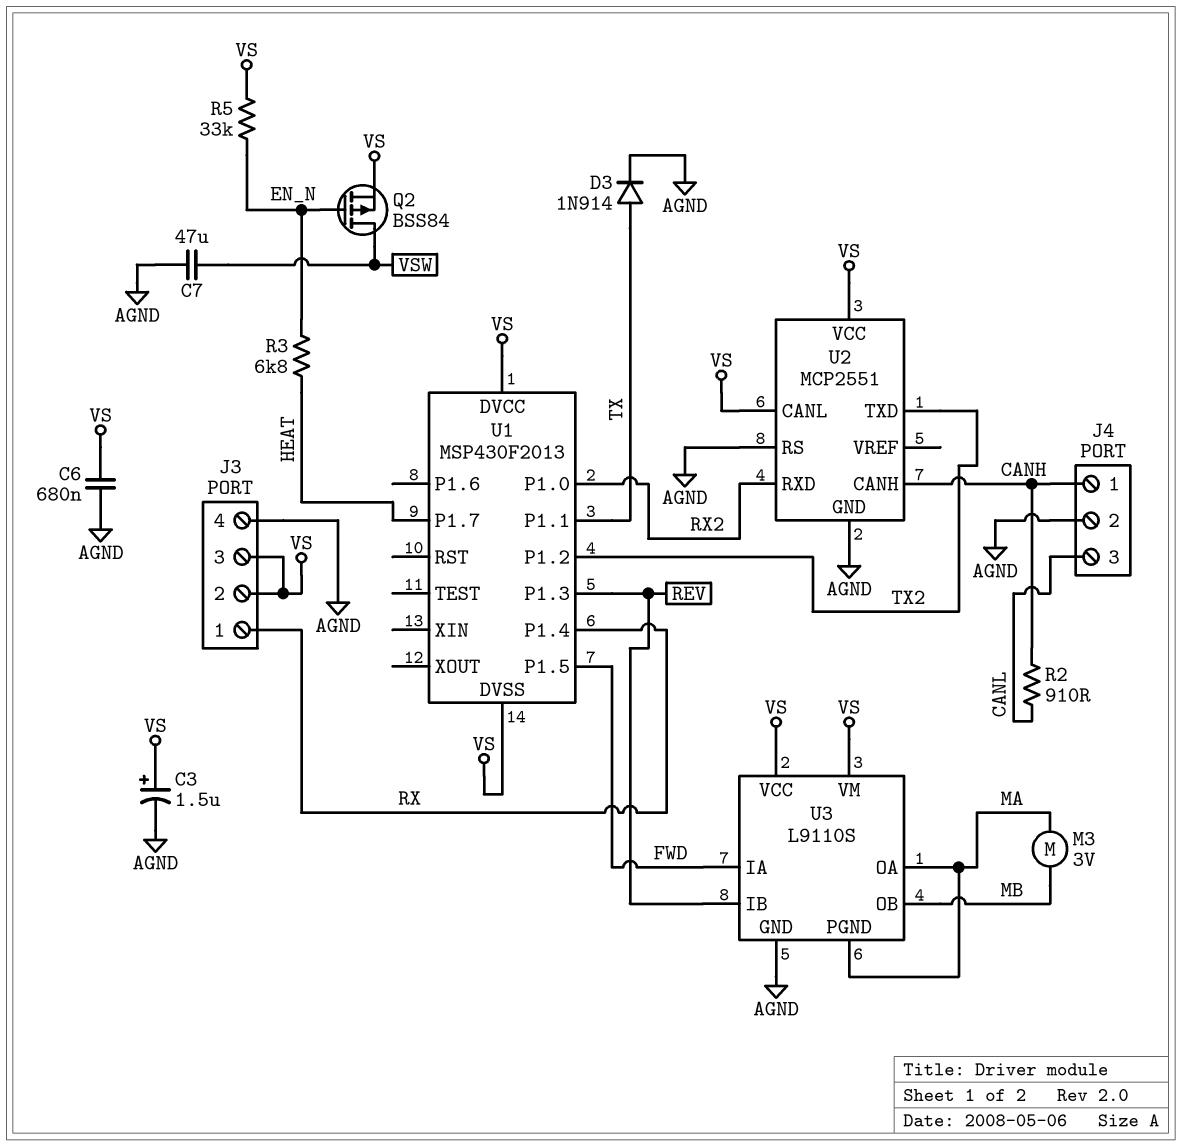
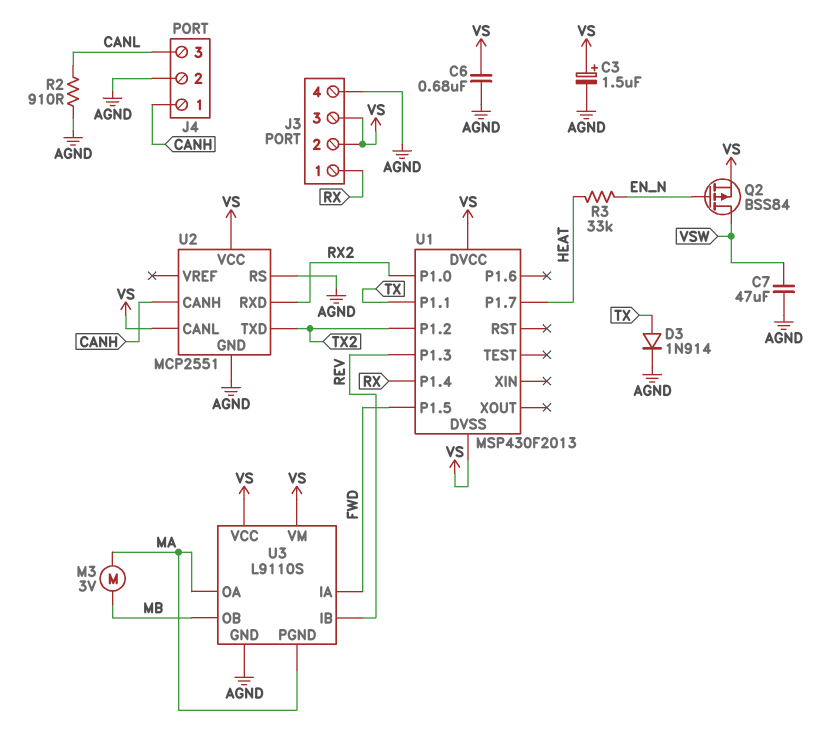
R2: 910 (CANH, CANL) -> 910 (AGND, CANL)
R3: 6.8k (EN_N, HEAT) -> 33k (EN_N, HEAT)
R5: 33k (EN_N, VS) -> none

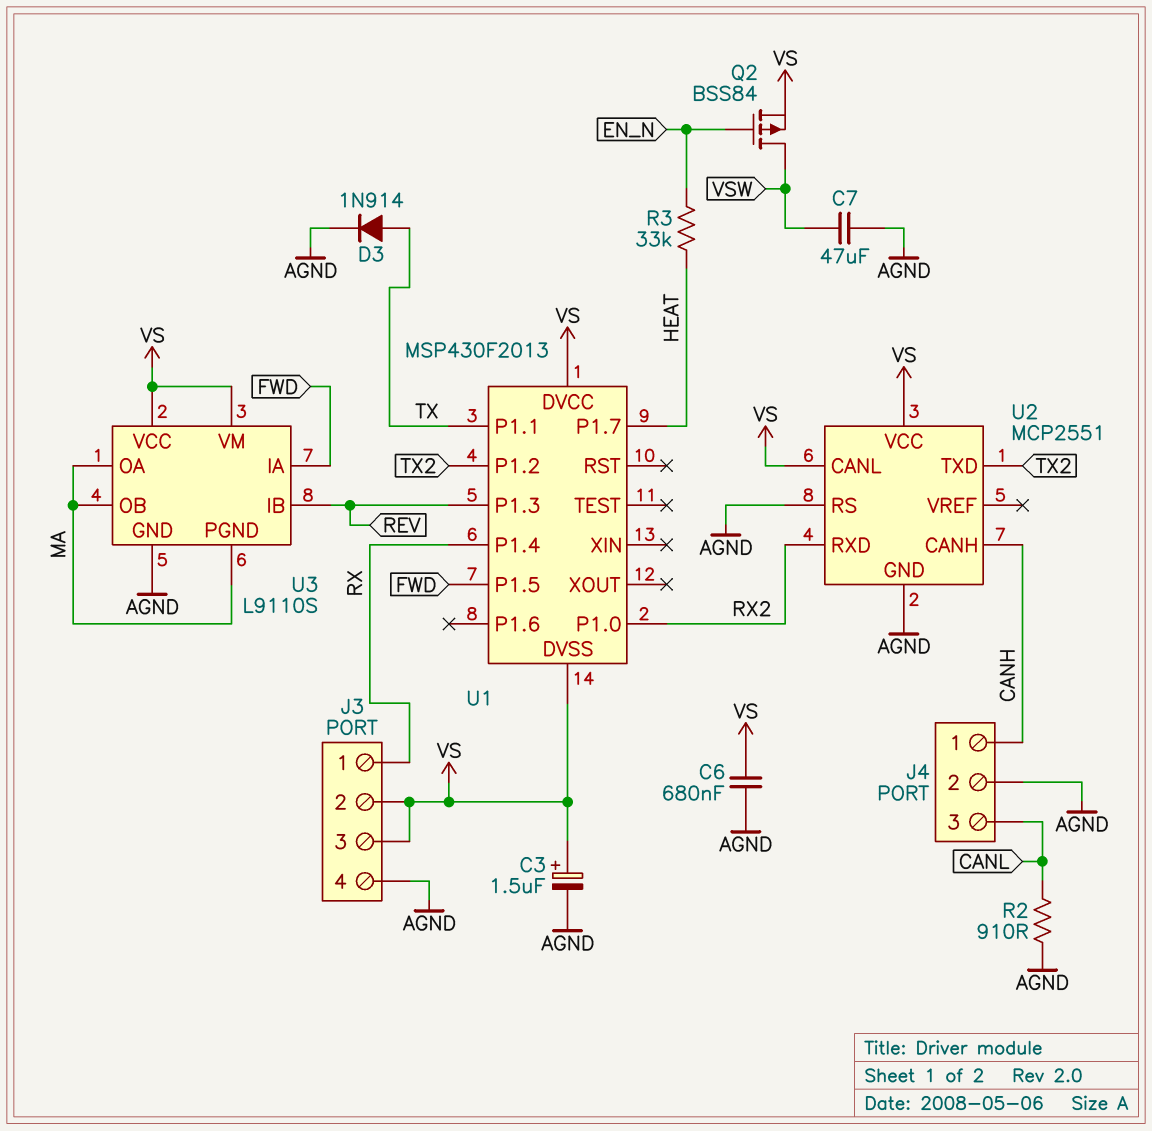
M3: motor 3V (MA, MB) -> none
U3 pin OB: MB -> MA

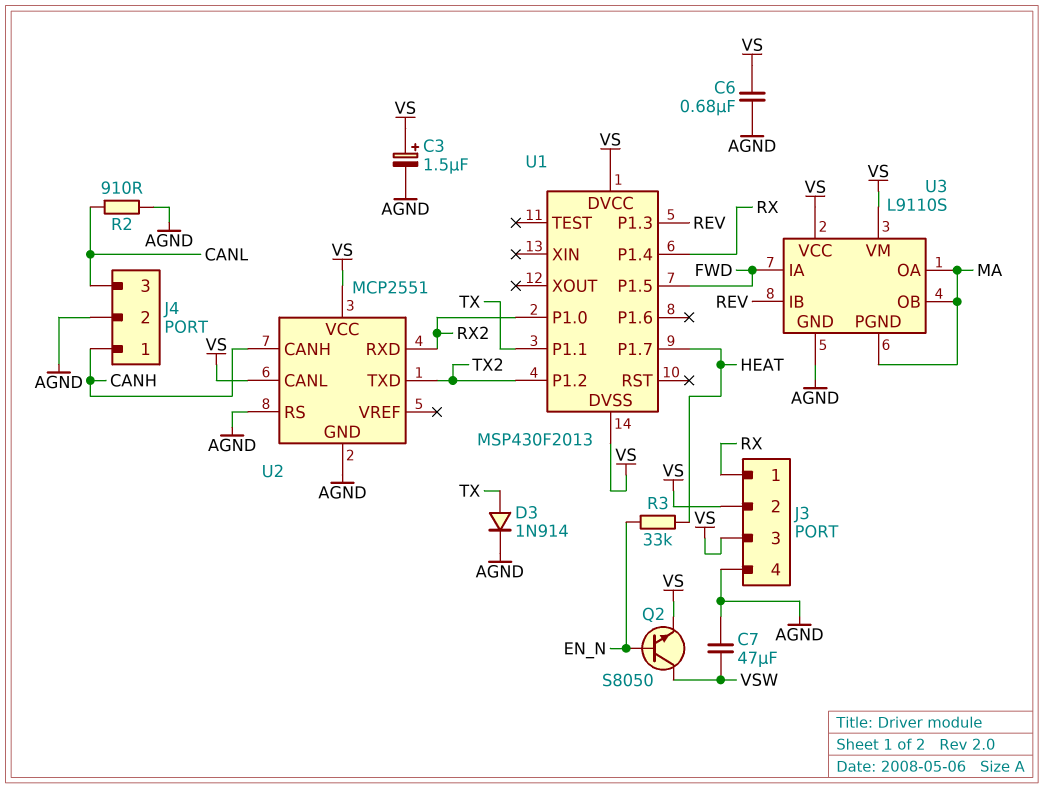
Q2: PMOS BSS84 (G EN_N, D VSW, S VS) -> NPN S8050 (B EN_N, C VSW, E VS)

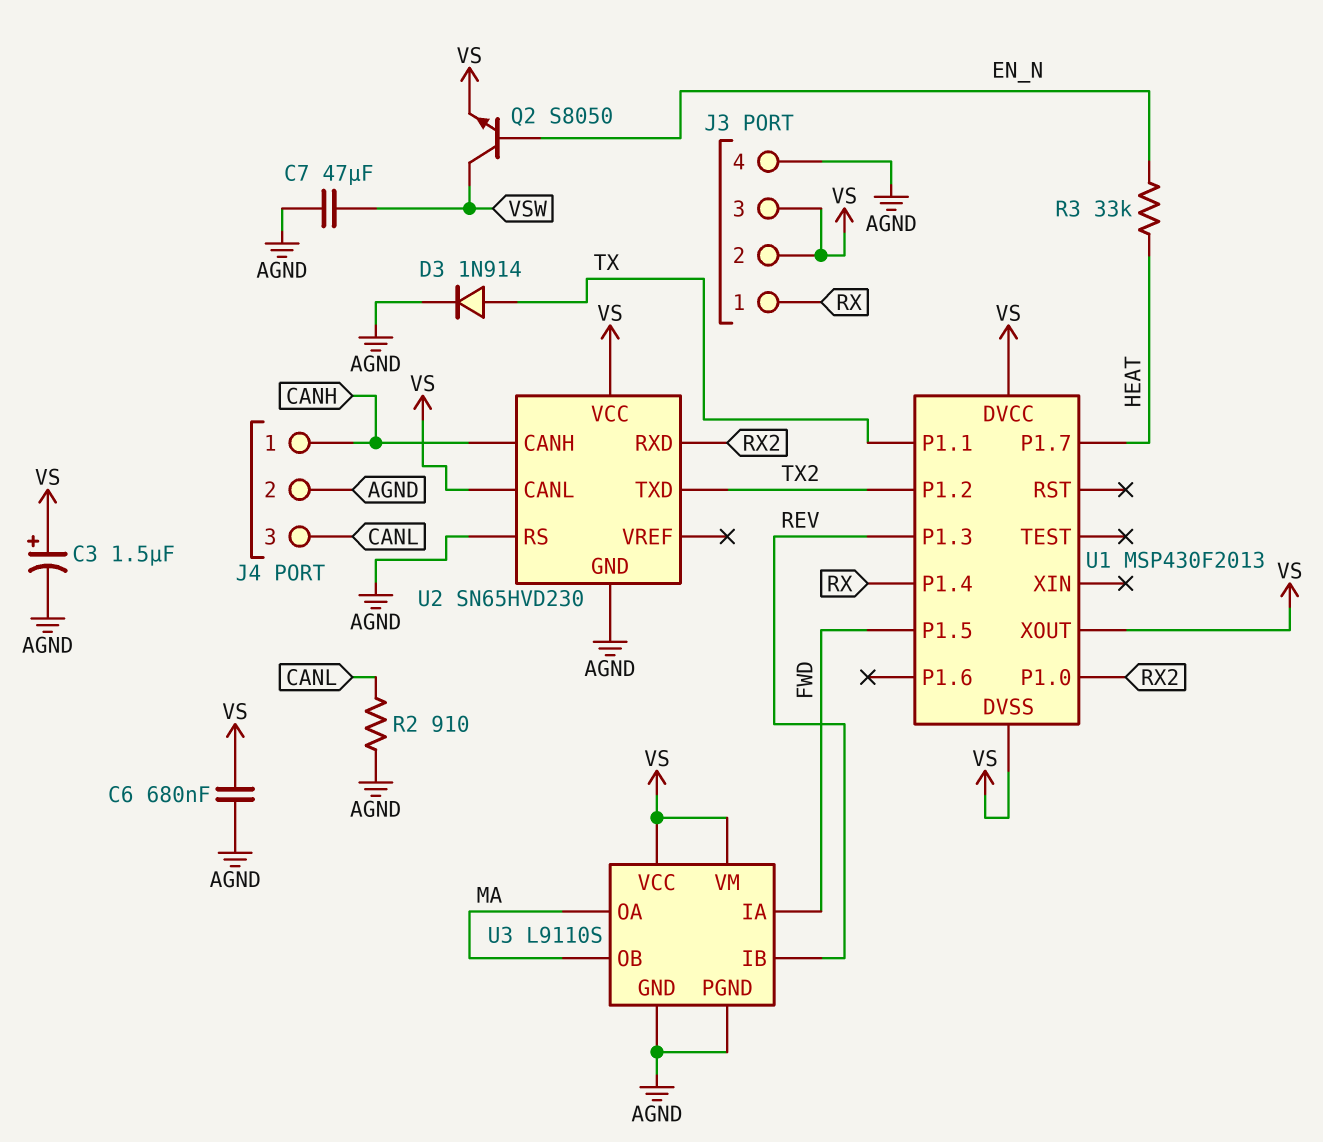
U1 pin XOUT: none -> VS
U2: MCP2551 -> SN65HVD230
U3 pin PGND: MA -> AGND

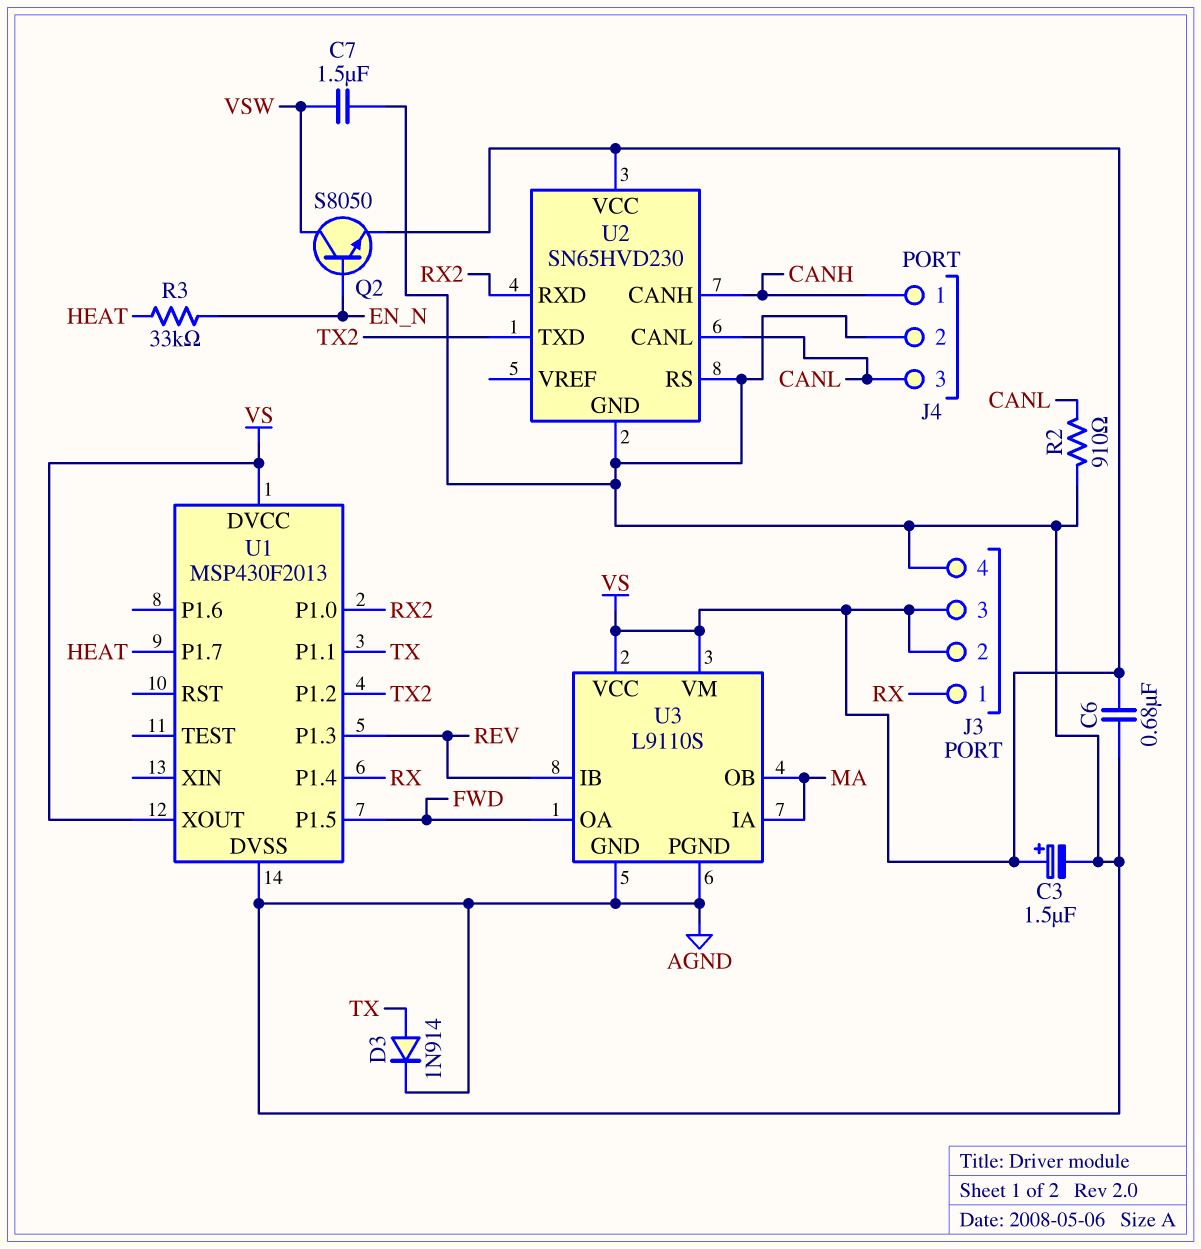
C7: 47uF (AGND, VSW) -> 1.5uF (AGND, VSW)
U1 pin DVSS: VS -> AGND
U2 pin CANL: VS -> CANL
U3 pin IA: FWD -> MA
U3 pin OA: MA -> FWD

